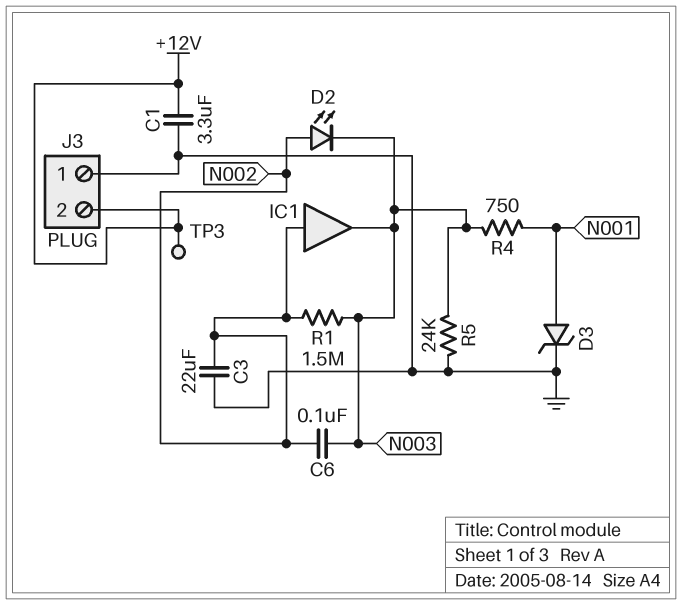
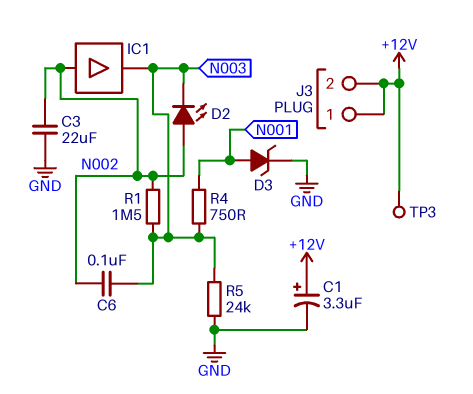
C1: 3.3uF (+12V, GND) -> 3.3uF (plus +12V, minus GND)
J3 pin 1: GND -> +12V

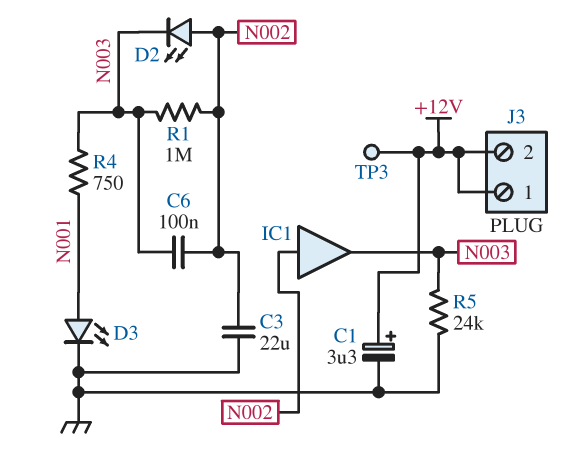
D3: zener (A N001, K GND) -> LED (A N001, K GND)
R1: 1.5M (N002, N003) -> 1M (N002, N003)

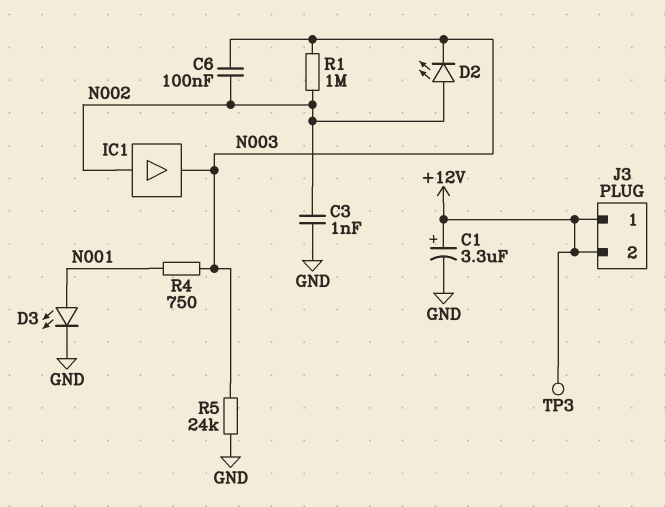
C3: 22uF (GND, N002) -> 1nF (GND, N002)

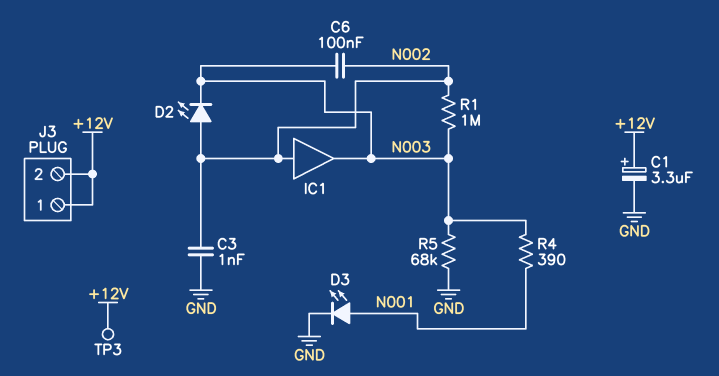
R4: 750 (N001, N003) -> 390 (N001, N003)
R5: 24k (GND, N003) -> 68k (GND, N003)

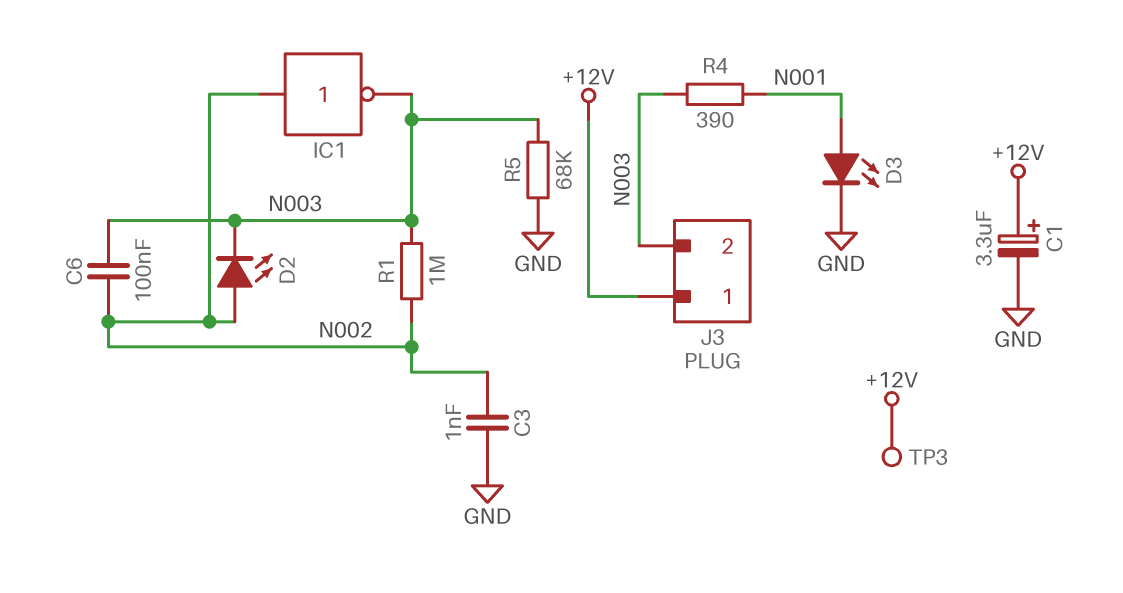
IC1: buffer (in N002, out N003) -> NOT (in N002, out N003)
J3 pin 2: +12V -> N003

